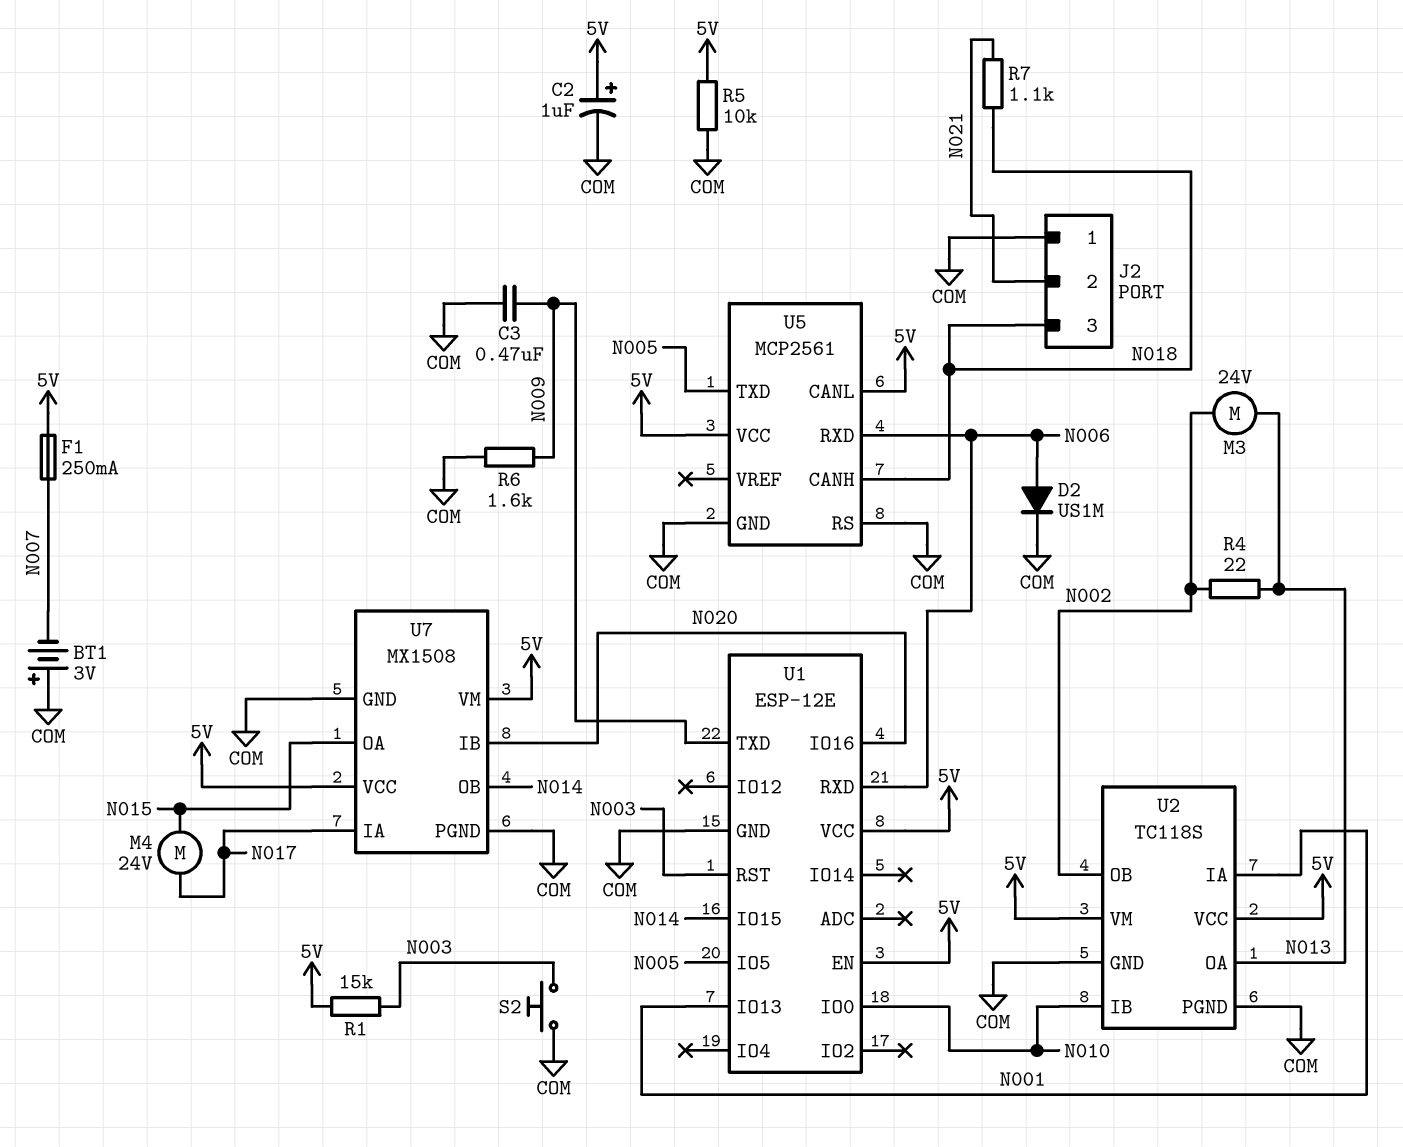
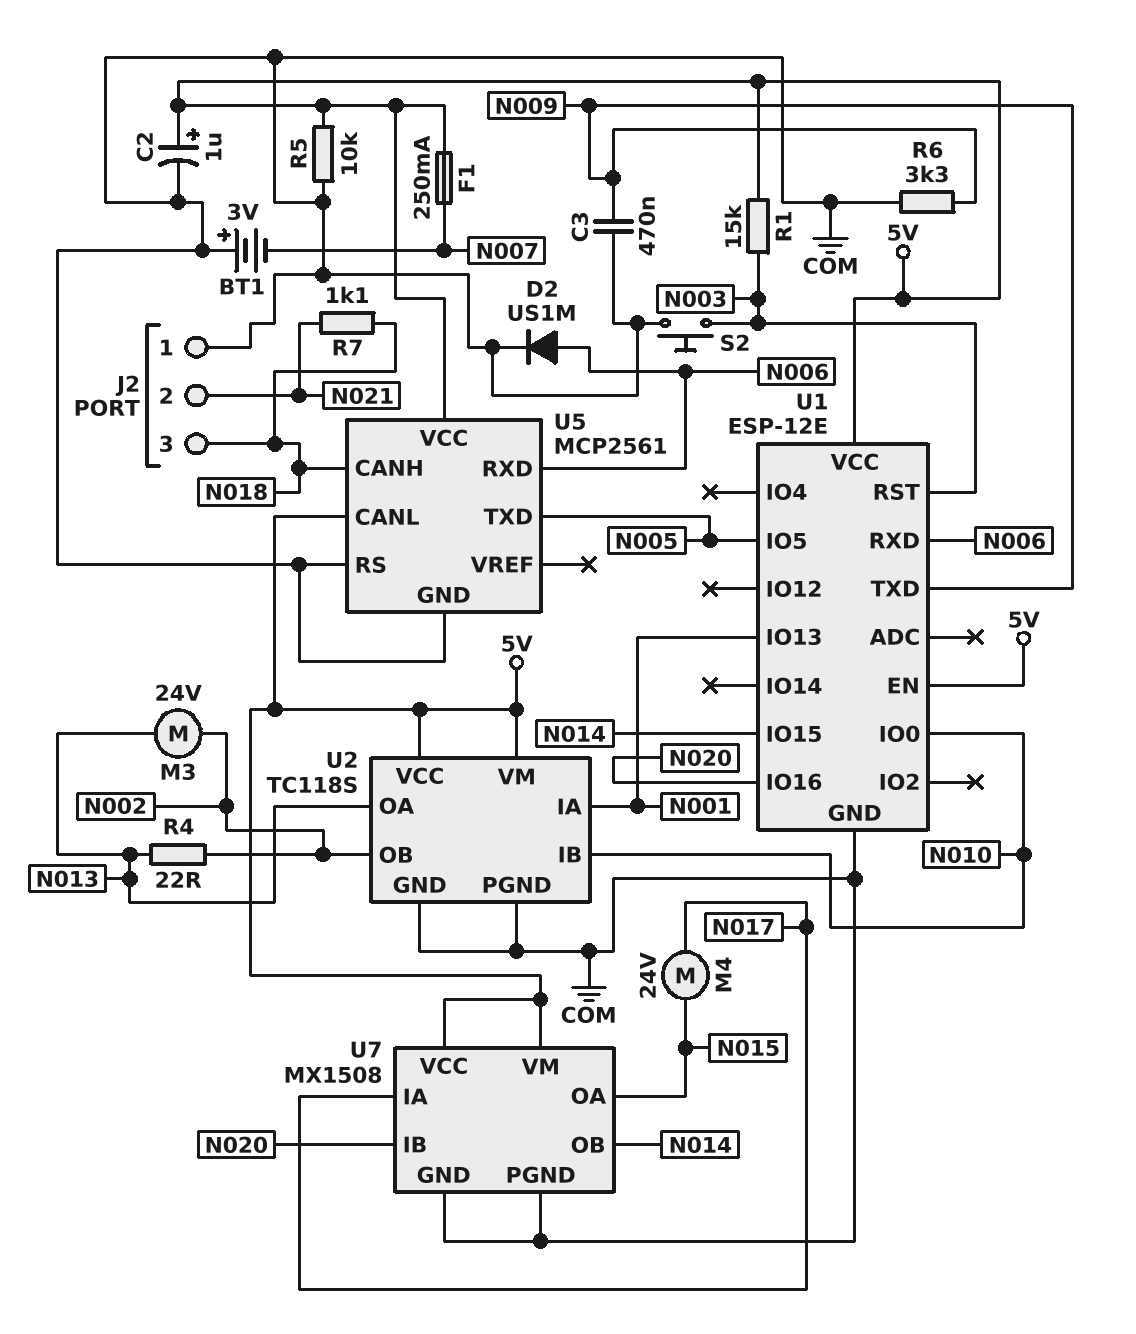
R6: 1.6k (COM, N009) -> 3.3k (COM, N009)

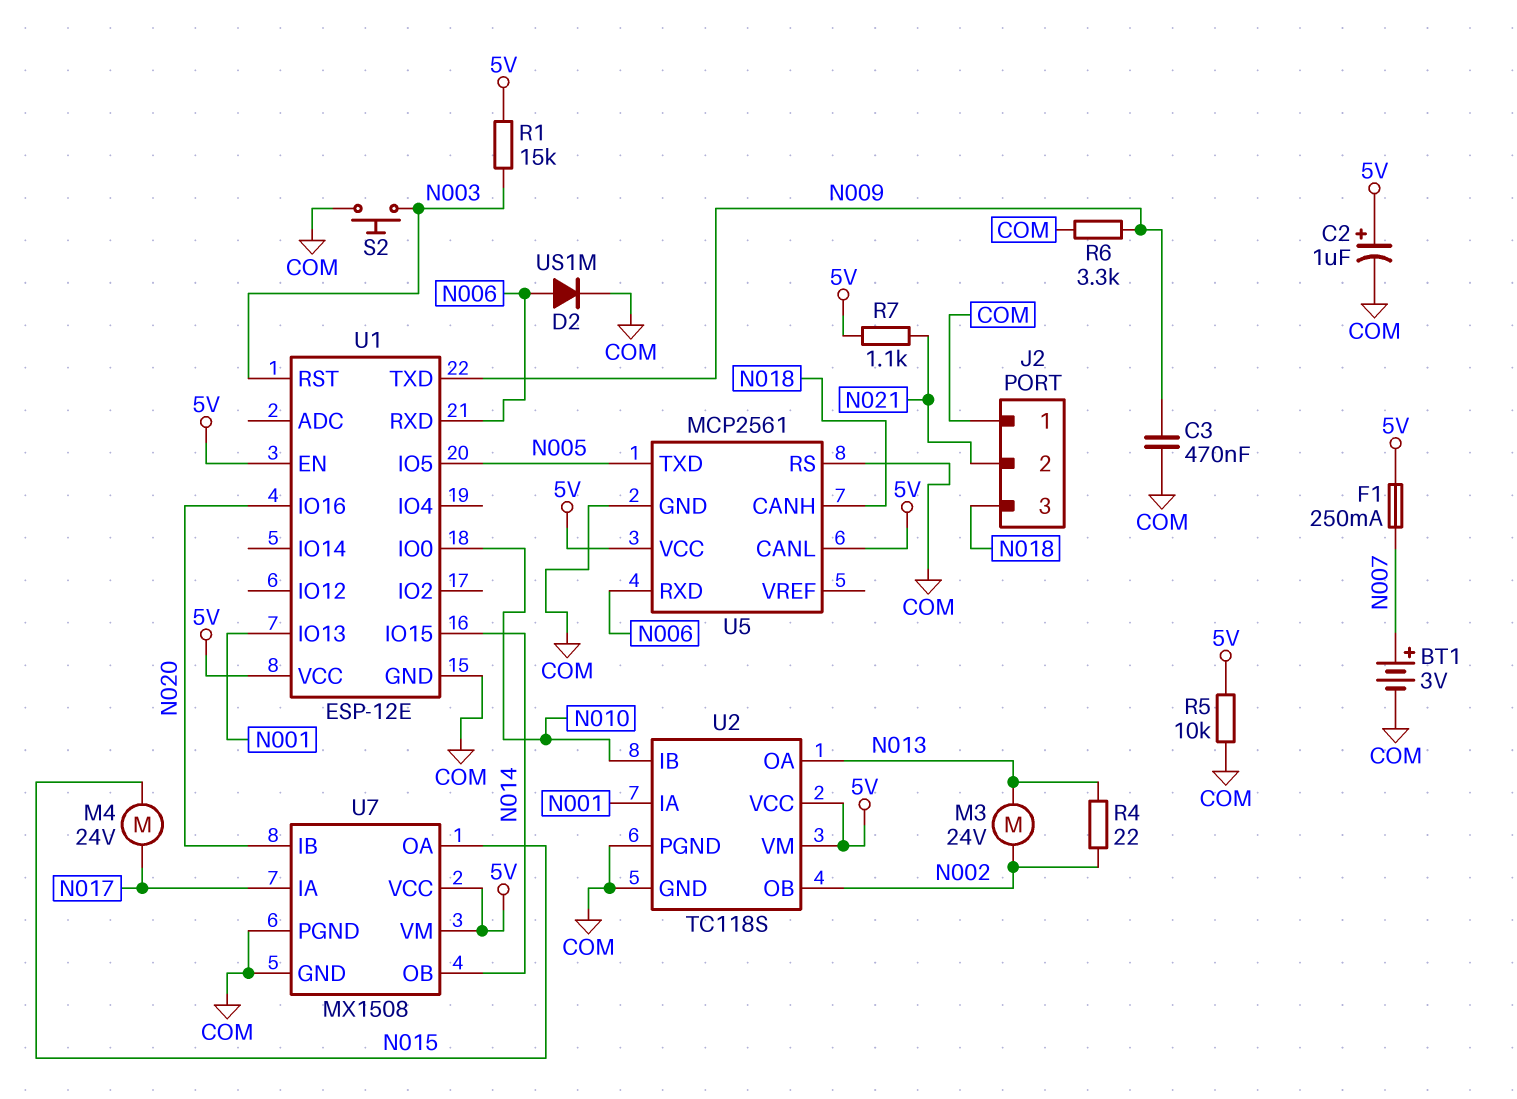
BT1: 3V (plus COM, minus N007) -> 3V (plus N007, minus COM)
R7: 1.1k (N018, N021) -> 1.1k (5V, N021)

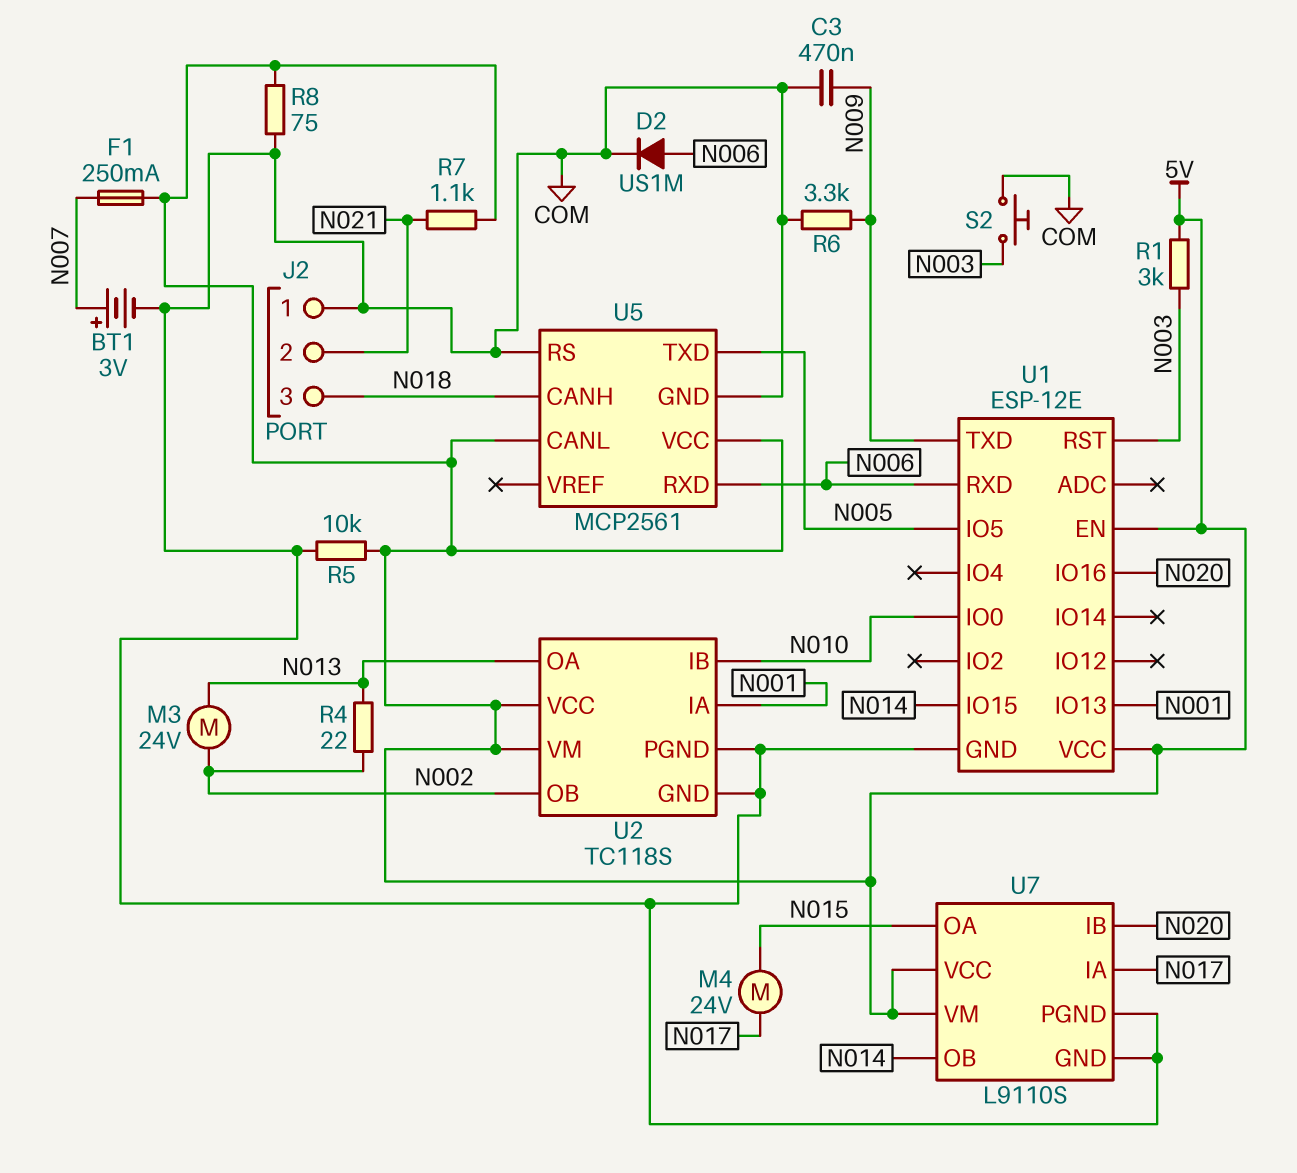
C2: 1uF (plus 5V, minus COM) -> none
R1: 15k (5V, N003) -> 3k (5V, N003)
R8: none -> 75 (5V, COM)
U7: MX1508 -> L9110S

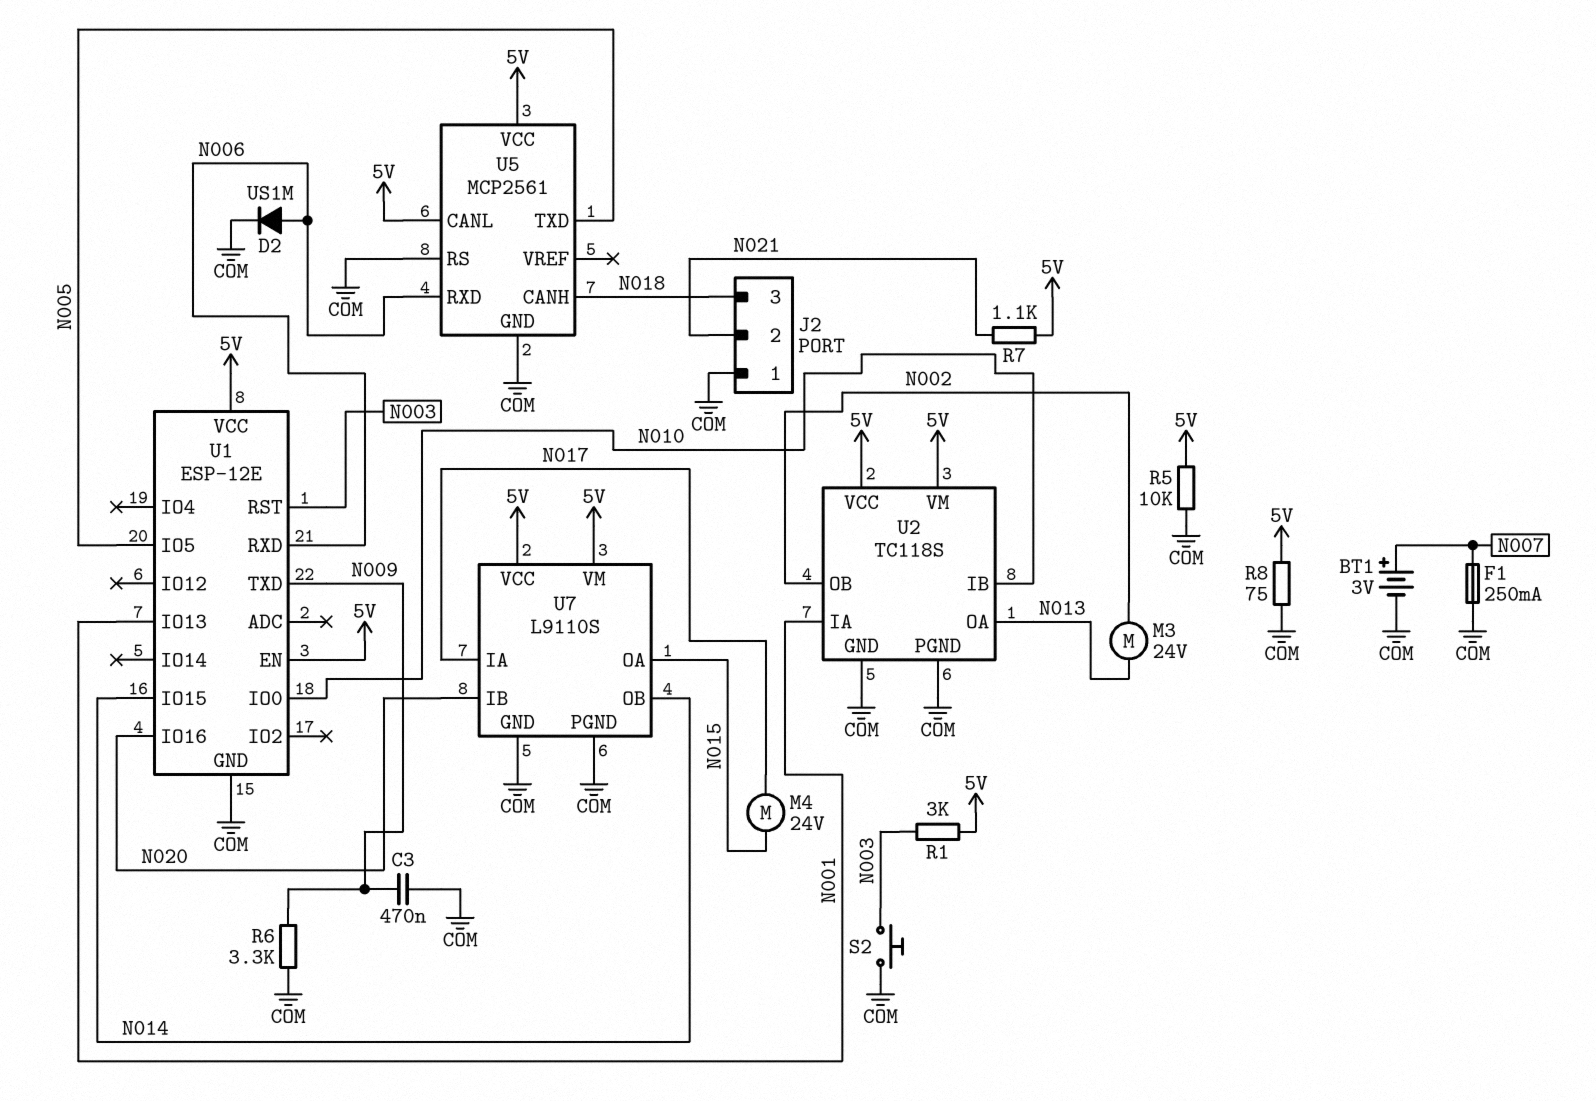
F1: 250mA (5V, N007) -> 250mA (COM, N007)
R4: 22 (N002, N013) -> none

